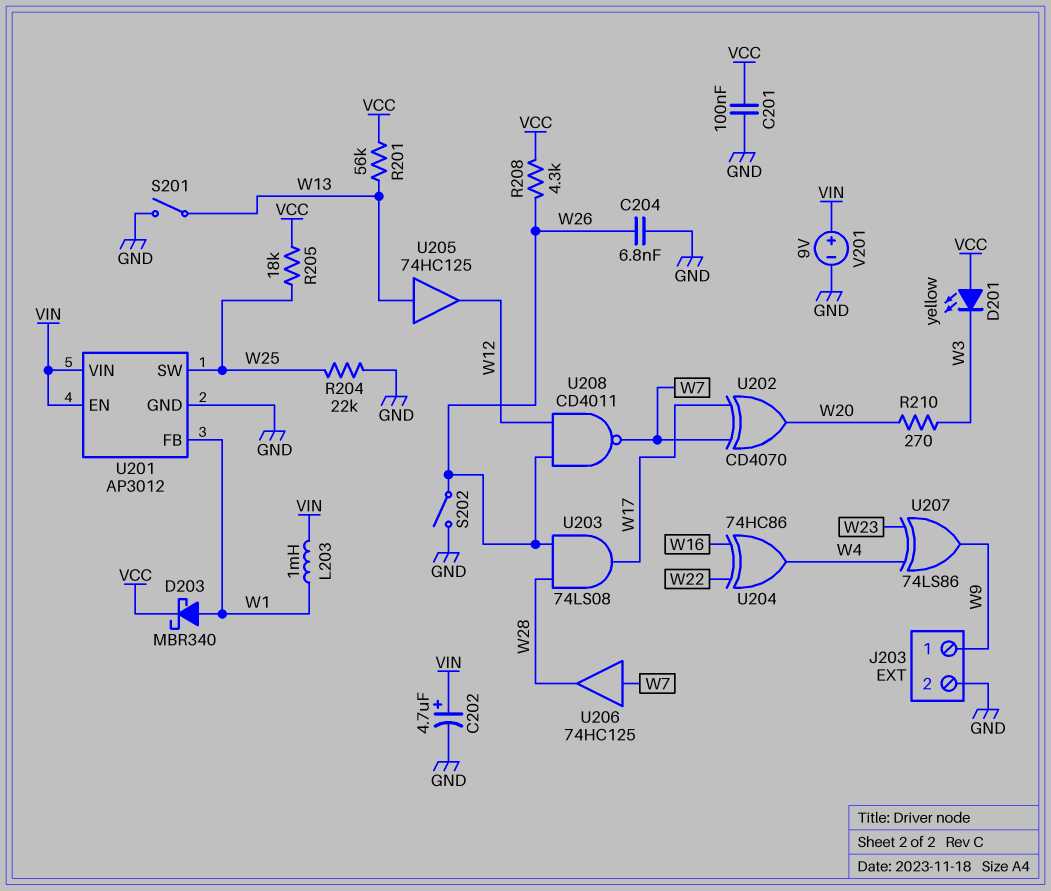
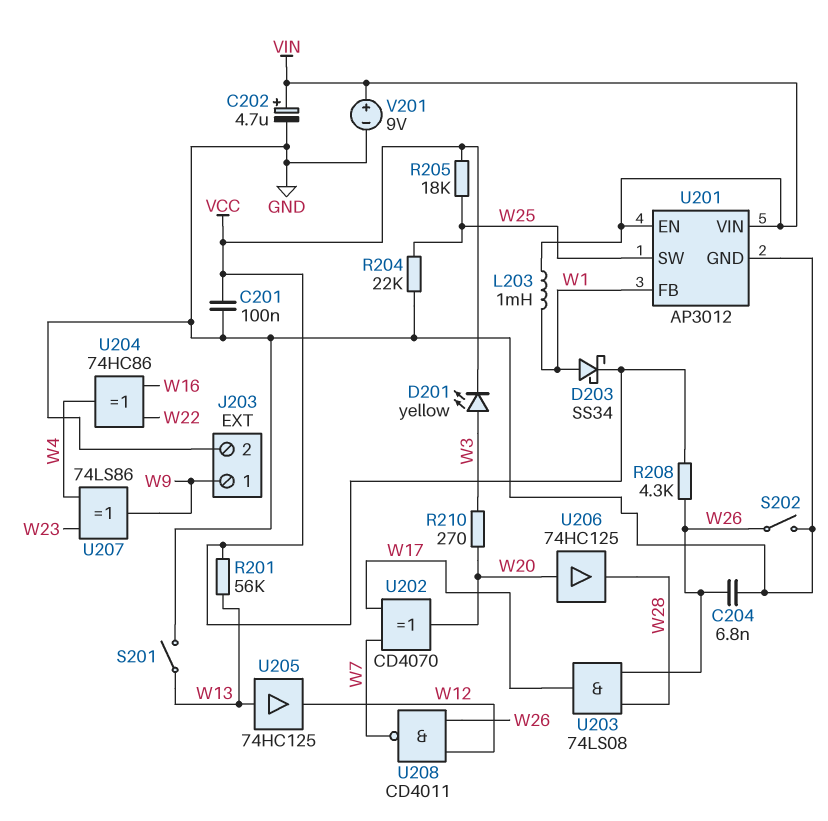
D201: LED yellow (A VCC, K W3) -> LED yellow (A W3, K VCC)
D203: schottky MBR340 (A W1, K VCC) -> schottky SS34 (A W1, K VCC)
U206: buffer 74HC125 (in W7, out W28) -> buffer 74HC125 (in W20, out W28)

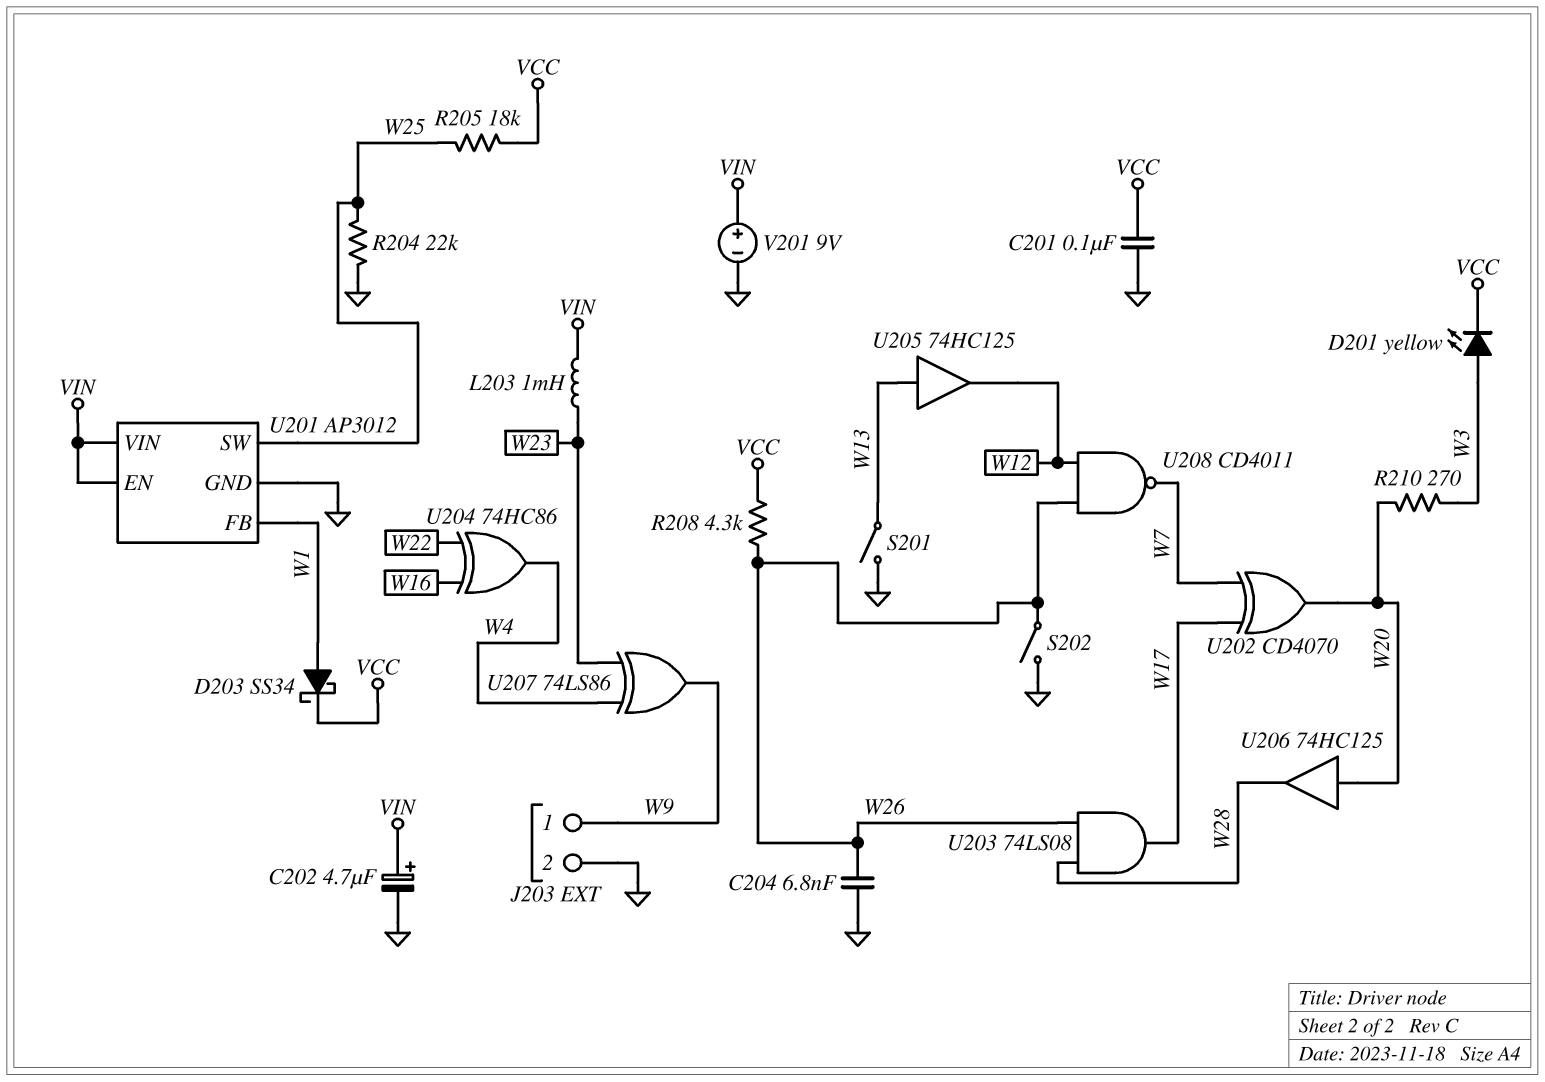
L203: 1mH (VIN, W1) -> 1mH (VIN, W23)
R201: 56k (VCC, W13) -> none

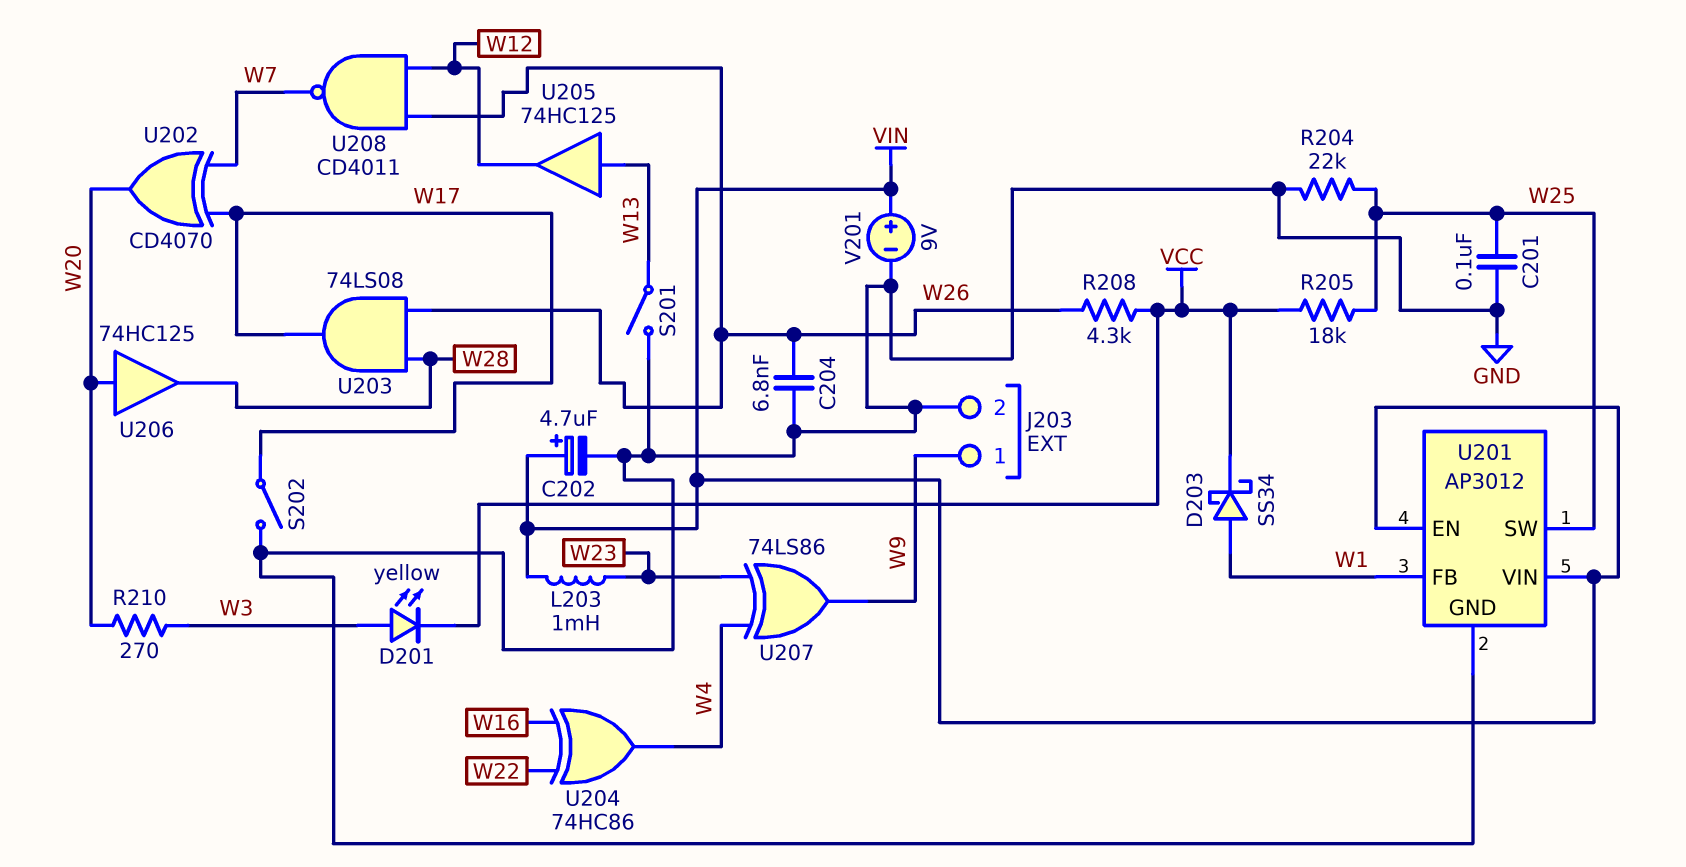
C201: 100nF (GND, VCC) -> 100nF (GND, W25)
S202: switch (GND, W26) -> switch (GND, W17)

